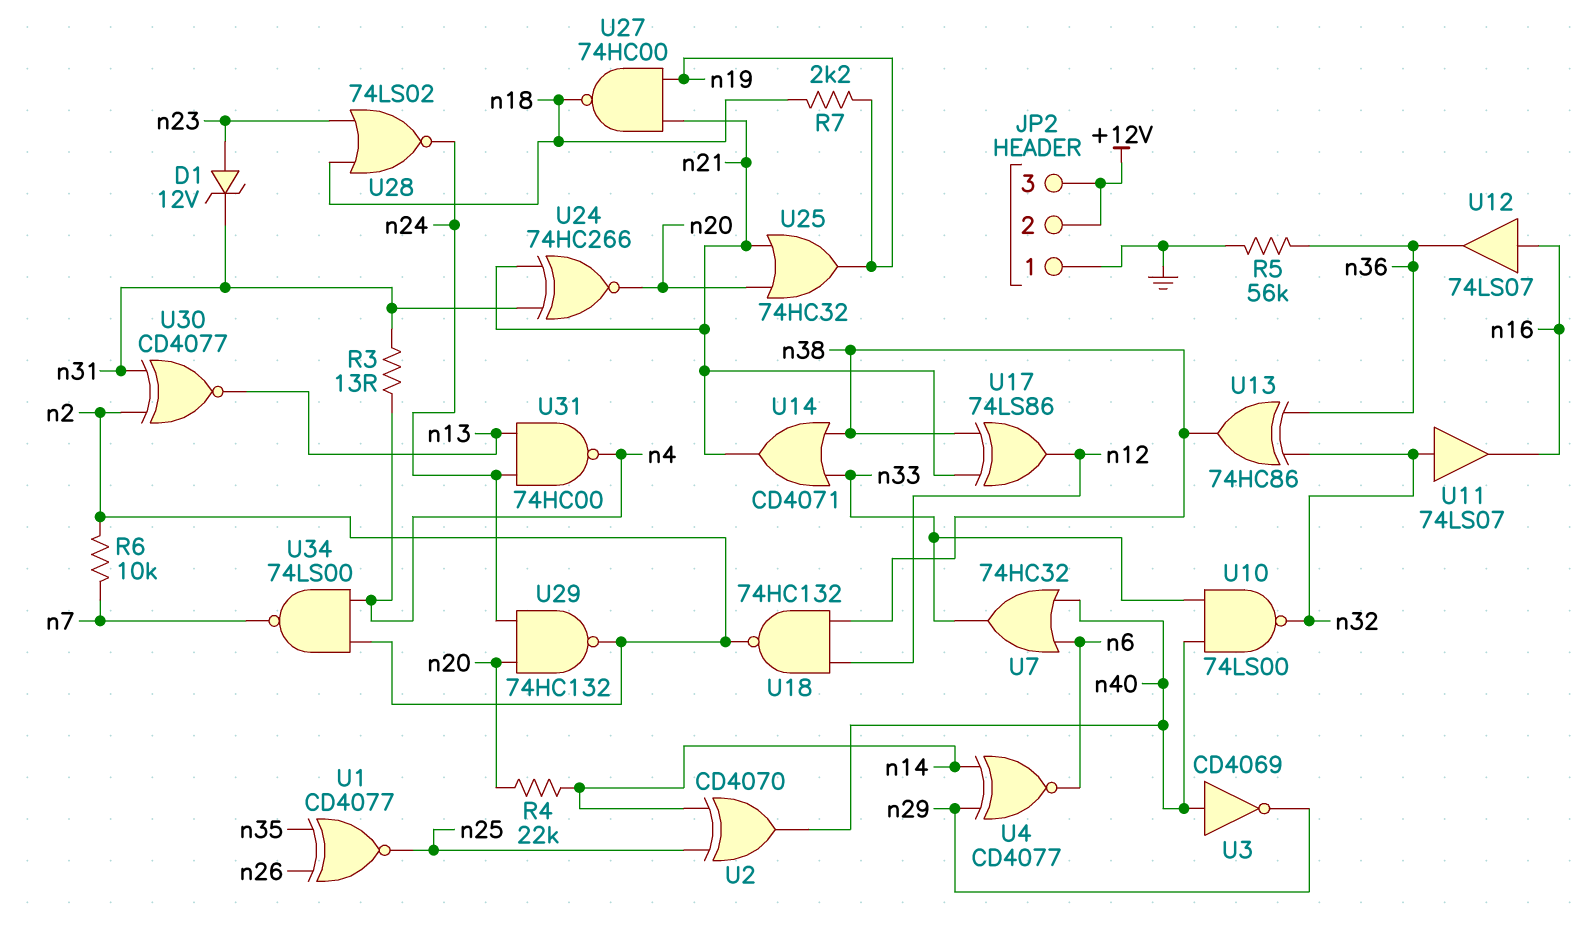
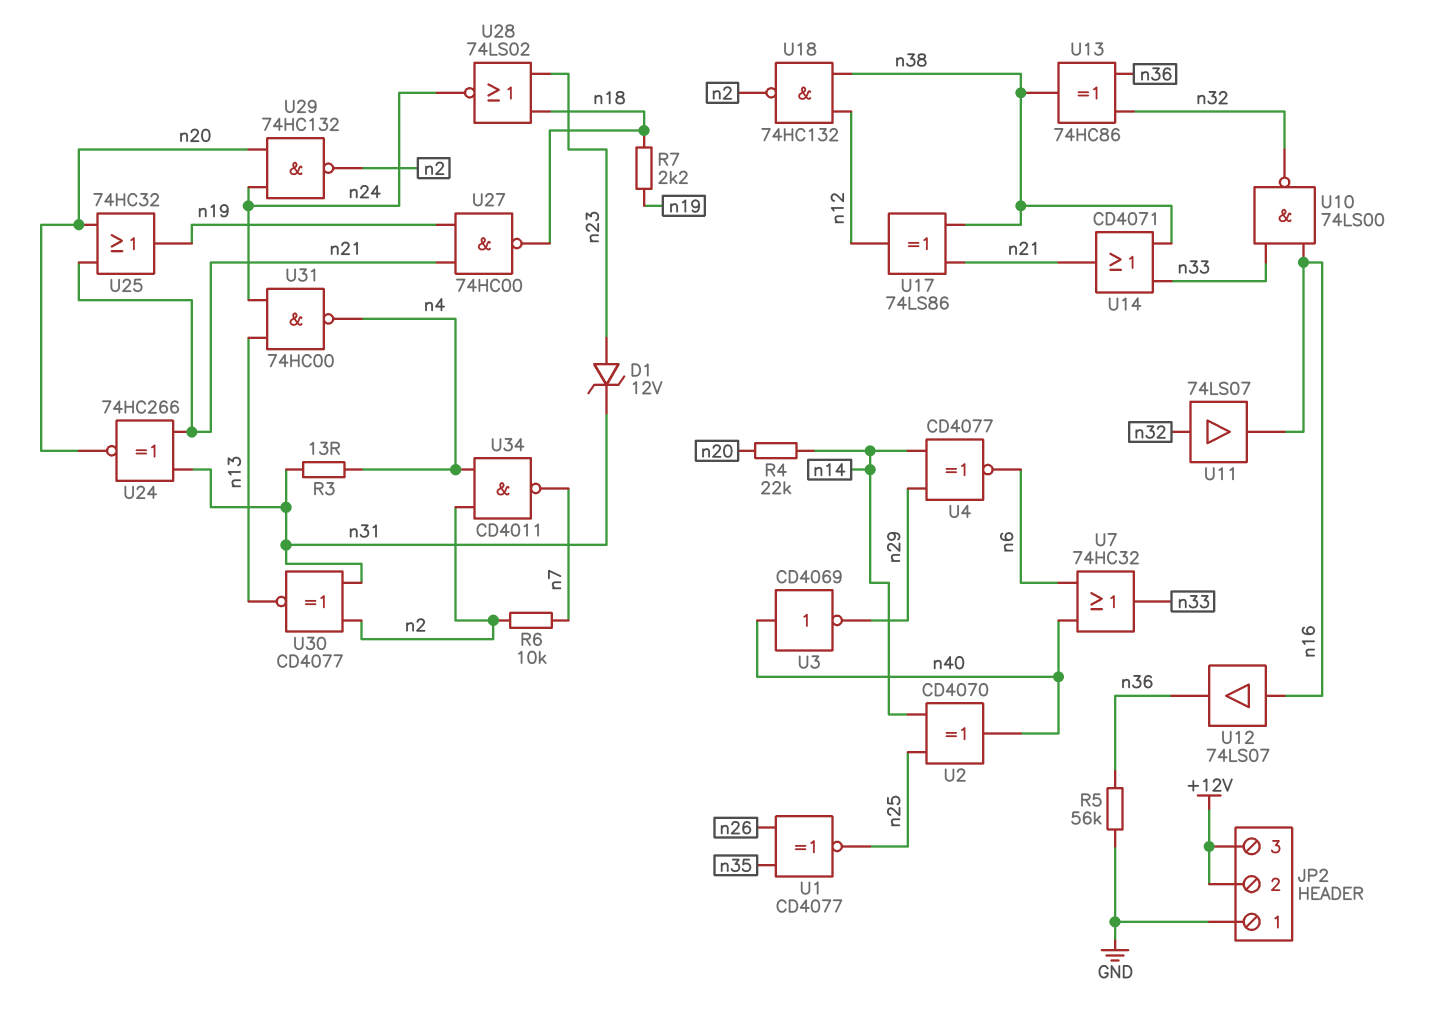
U10: NAND 74LS00 (in n33, in n40, out n32) -> NAND 74LS00 (in n16, in n33, out n32)
U34: NAND 74LS00 (in n2, in n4, out n7) -> NAND CD4011 (in n2, in n4, out n7)

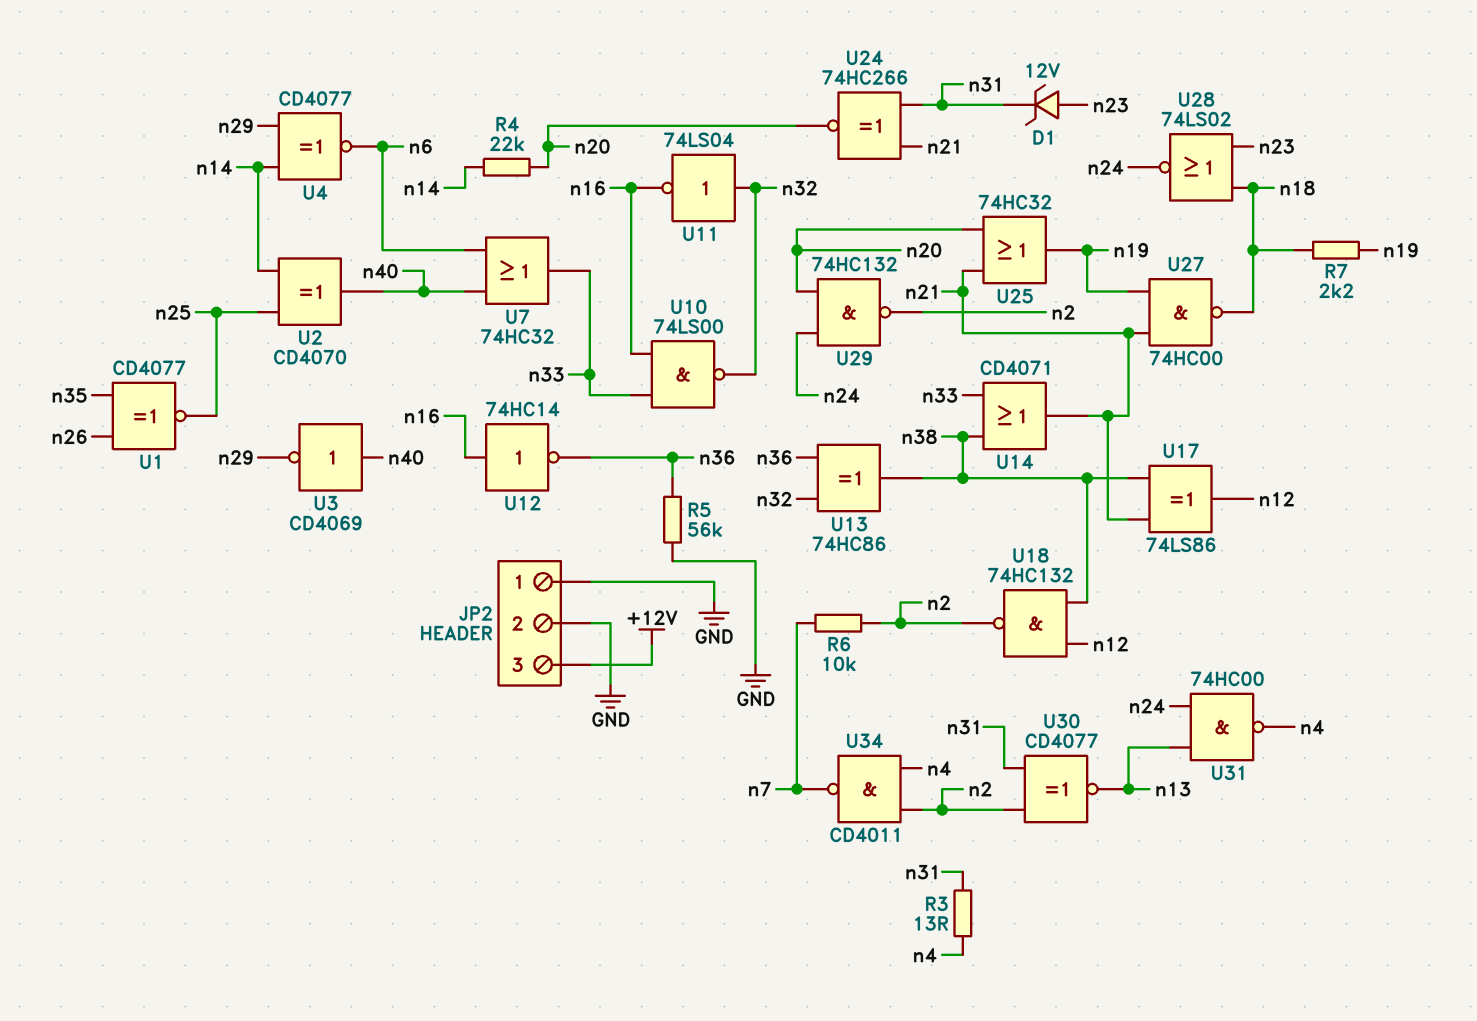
JP2 pin 2: +12V -> GND
U11: buffer 74LS07 (in n32, out n16) -> NOT 74LS04 (in n32, out n16)
U12: buffer 74LS07 (in n16, out n36) -> NOT 74HC14 (in n16, out n36)

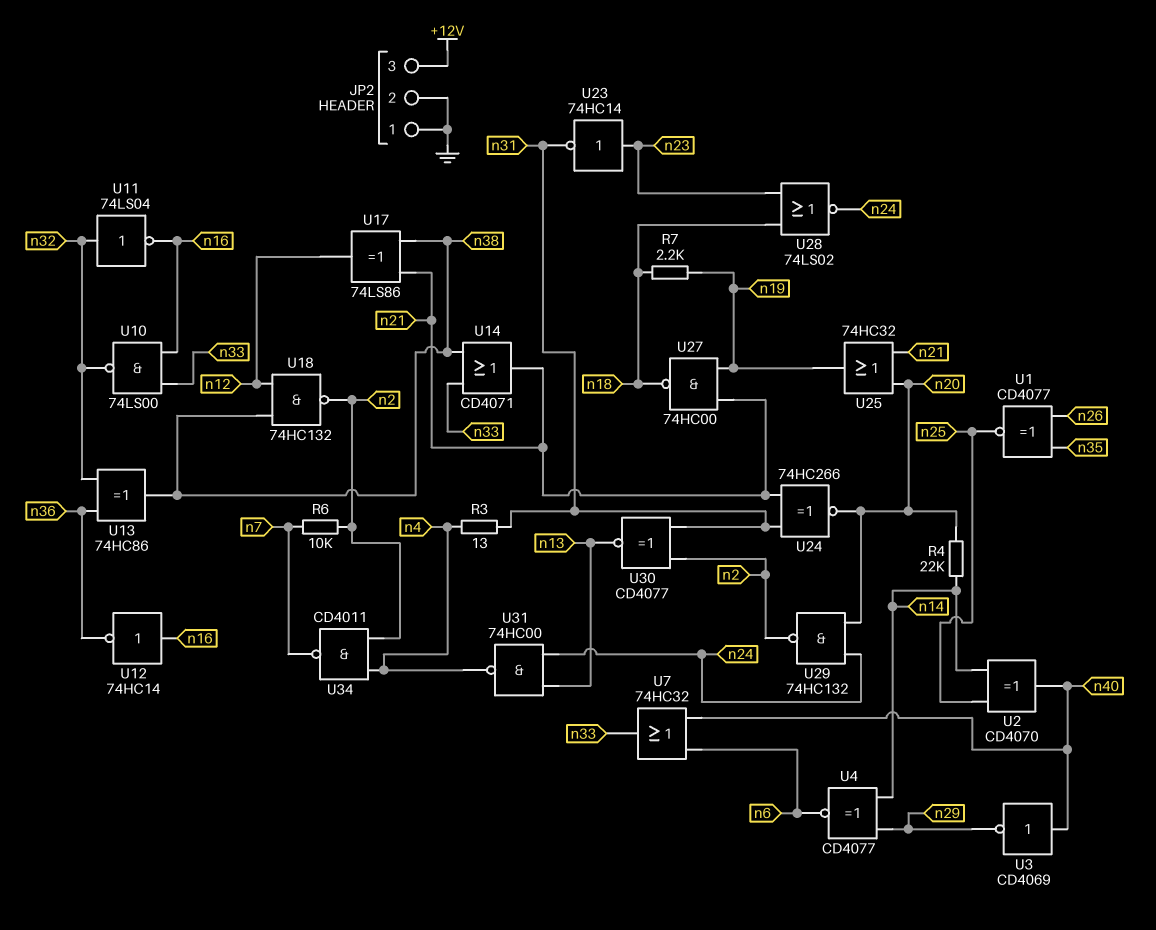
D1: zener 12V (A n23, K n31) -> none
R5: 56k (GND, n36) -> none
U23: none -> NOT 74HC14 (in n23, out n31)

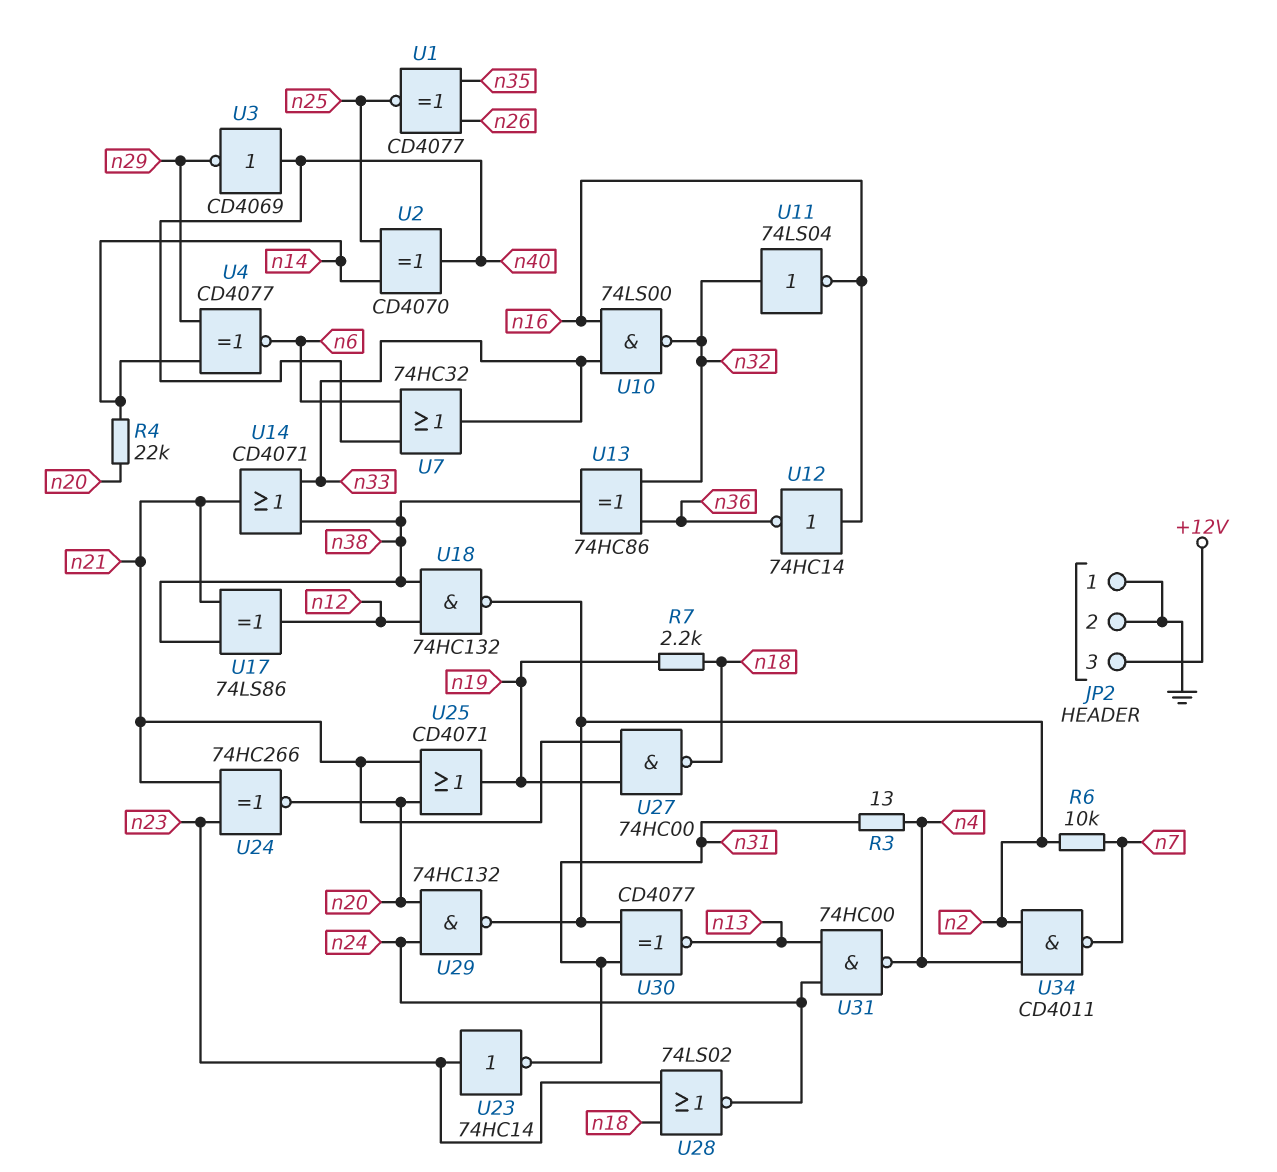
U24: XNOR 74HC266 (in n21, in n31, out n20) -> XNOR 74HC266 (in n21, in n23, out n20)
U25: OR 74HC32 (in n20, in n21, out n19) -> OR CD4071 (in n20, in n21, out n19)

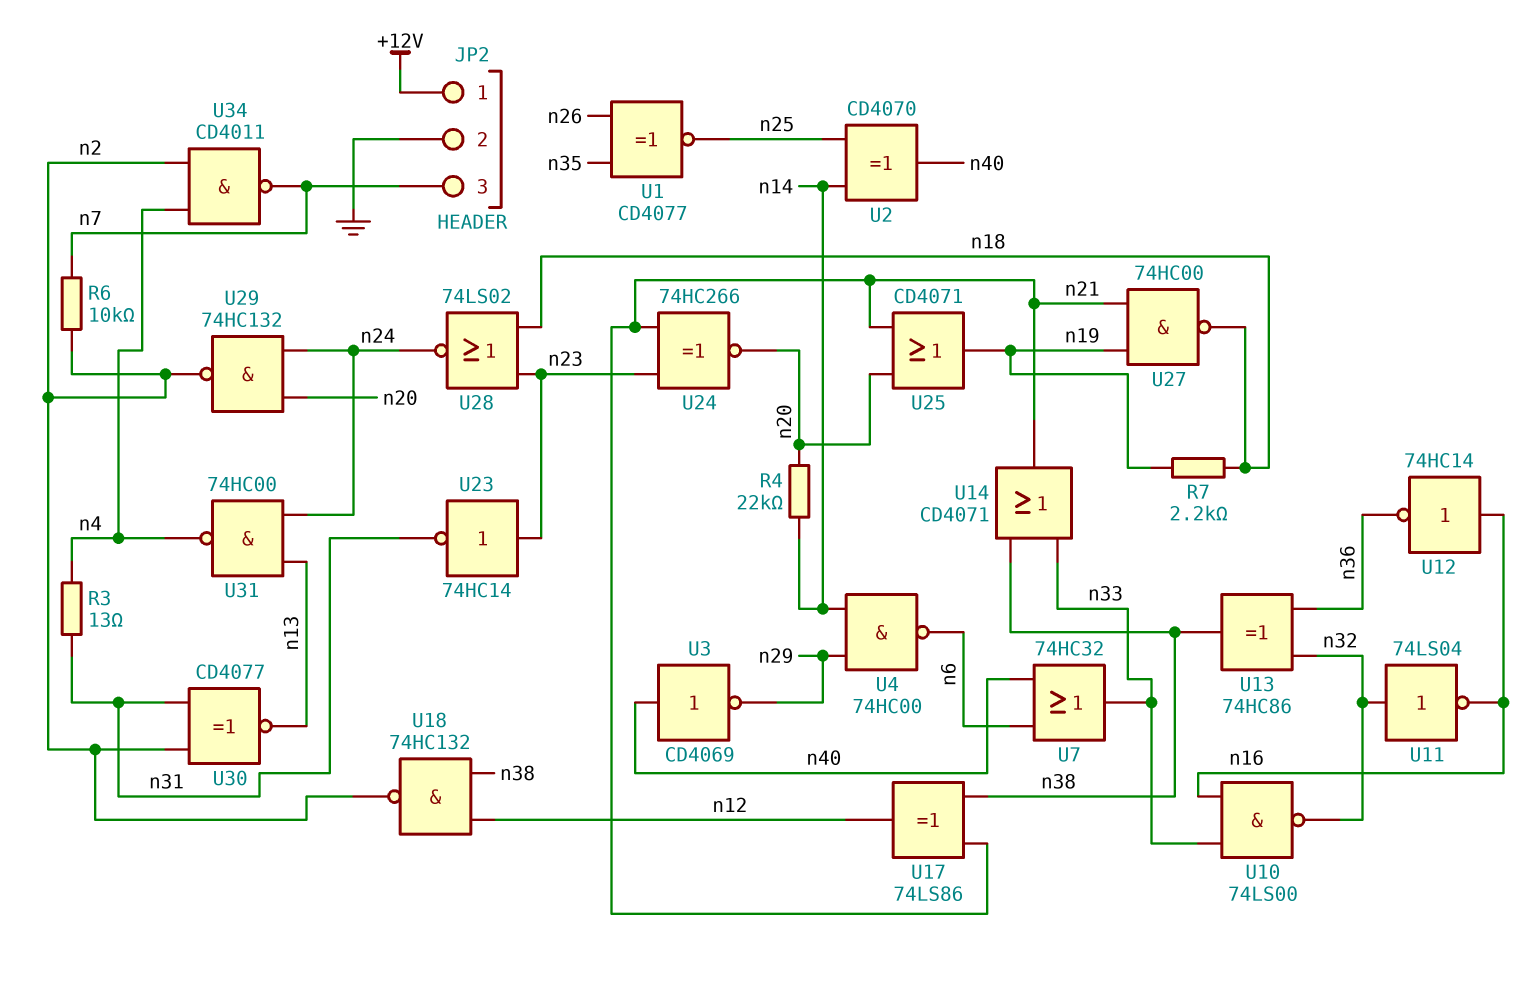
JP2 pin 1: GND -> +12V
JP2 pin 3: +12V -> n7
U4: XNOR CD4077 (in n14, in n29, out n6) -> NAND 74HC00 (in n14, in n29, out n6)

